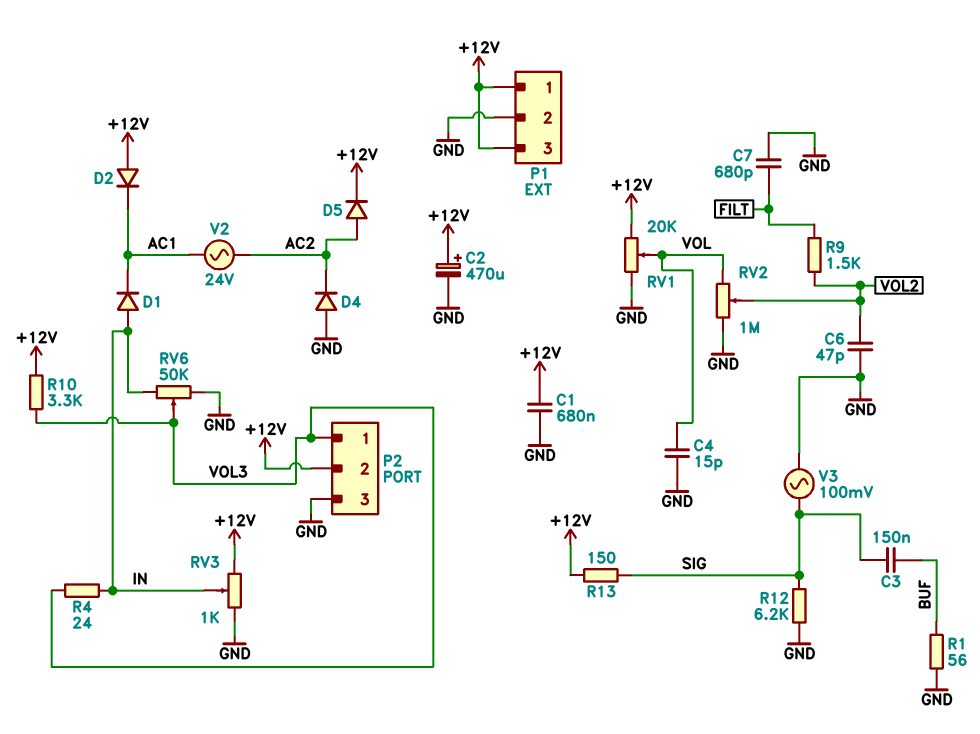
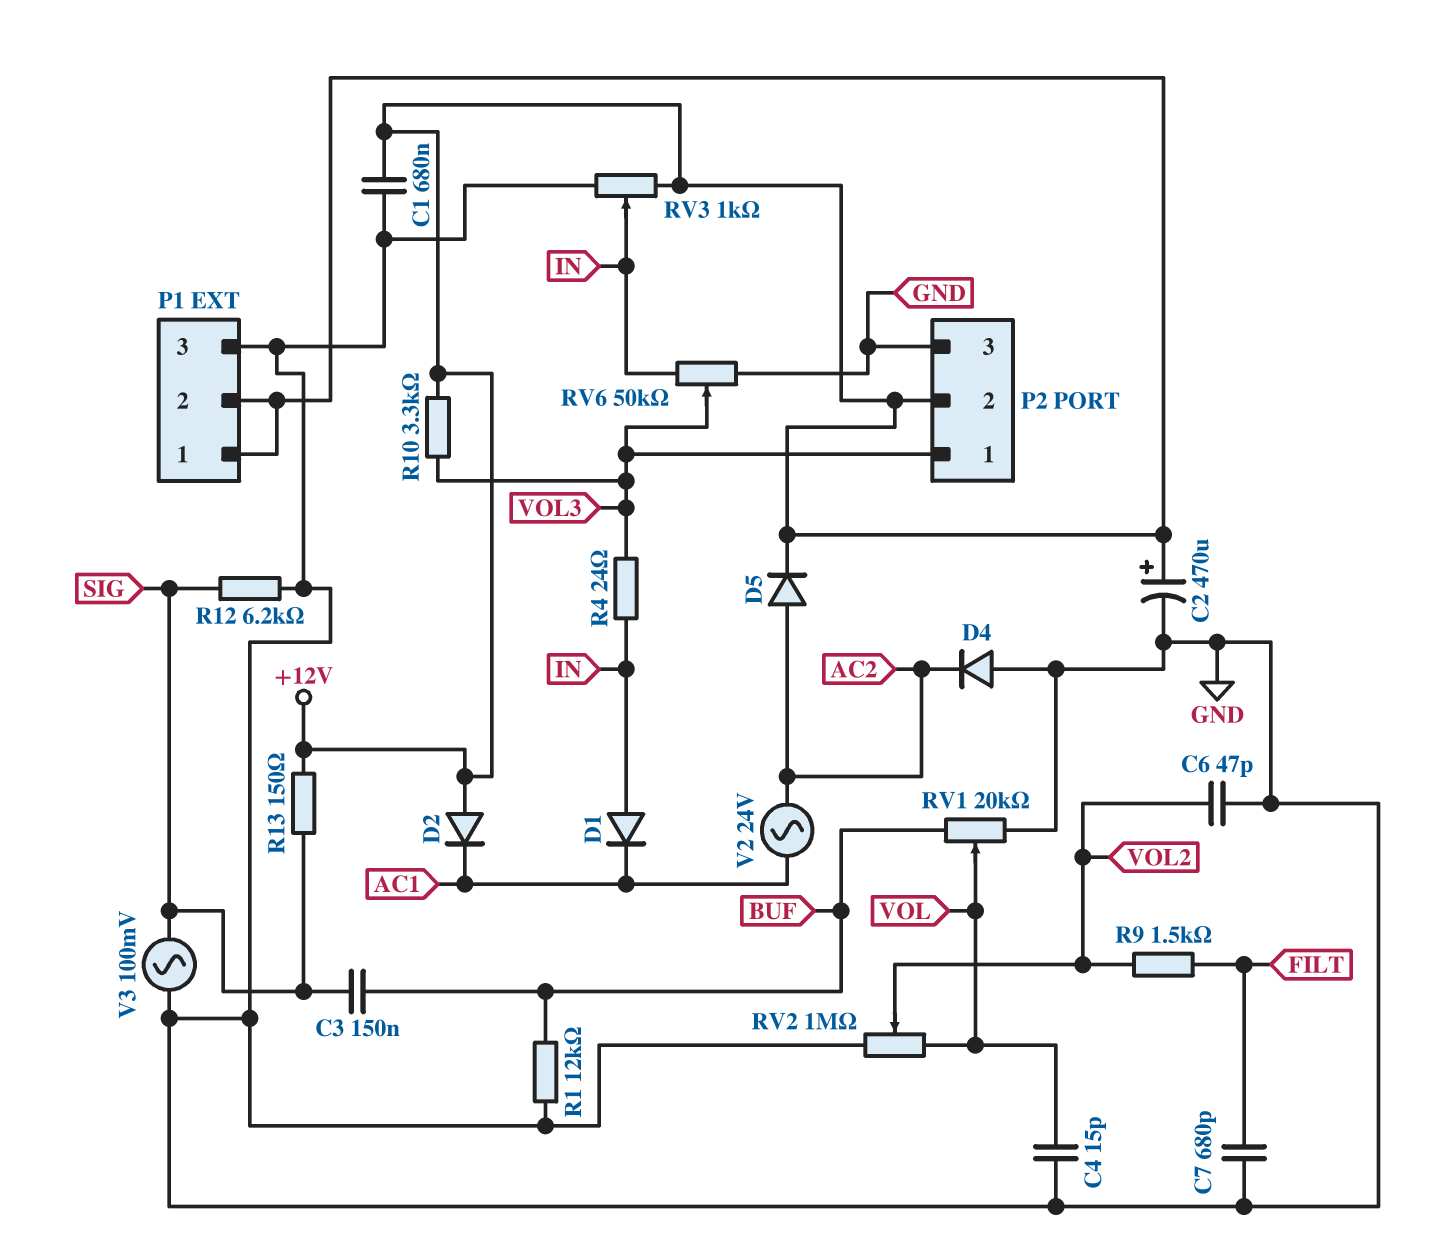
P1 pin 2: GND -> +12V
P1 pin 3: +12V -> GND
R1: 56 (BUF, GND) -> 12k (BUF, GND)
RV1: 20k (+12V, GND, wiper VOL) -> 20k (BUF, GND, wiper VOL)

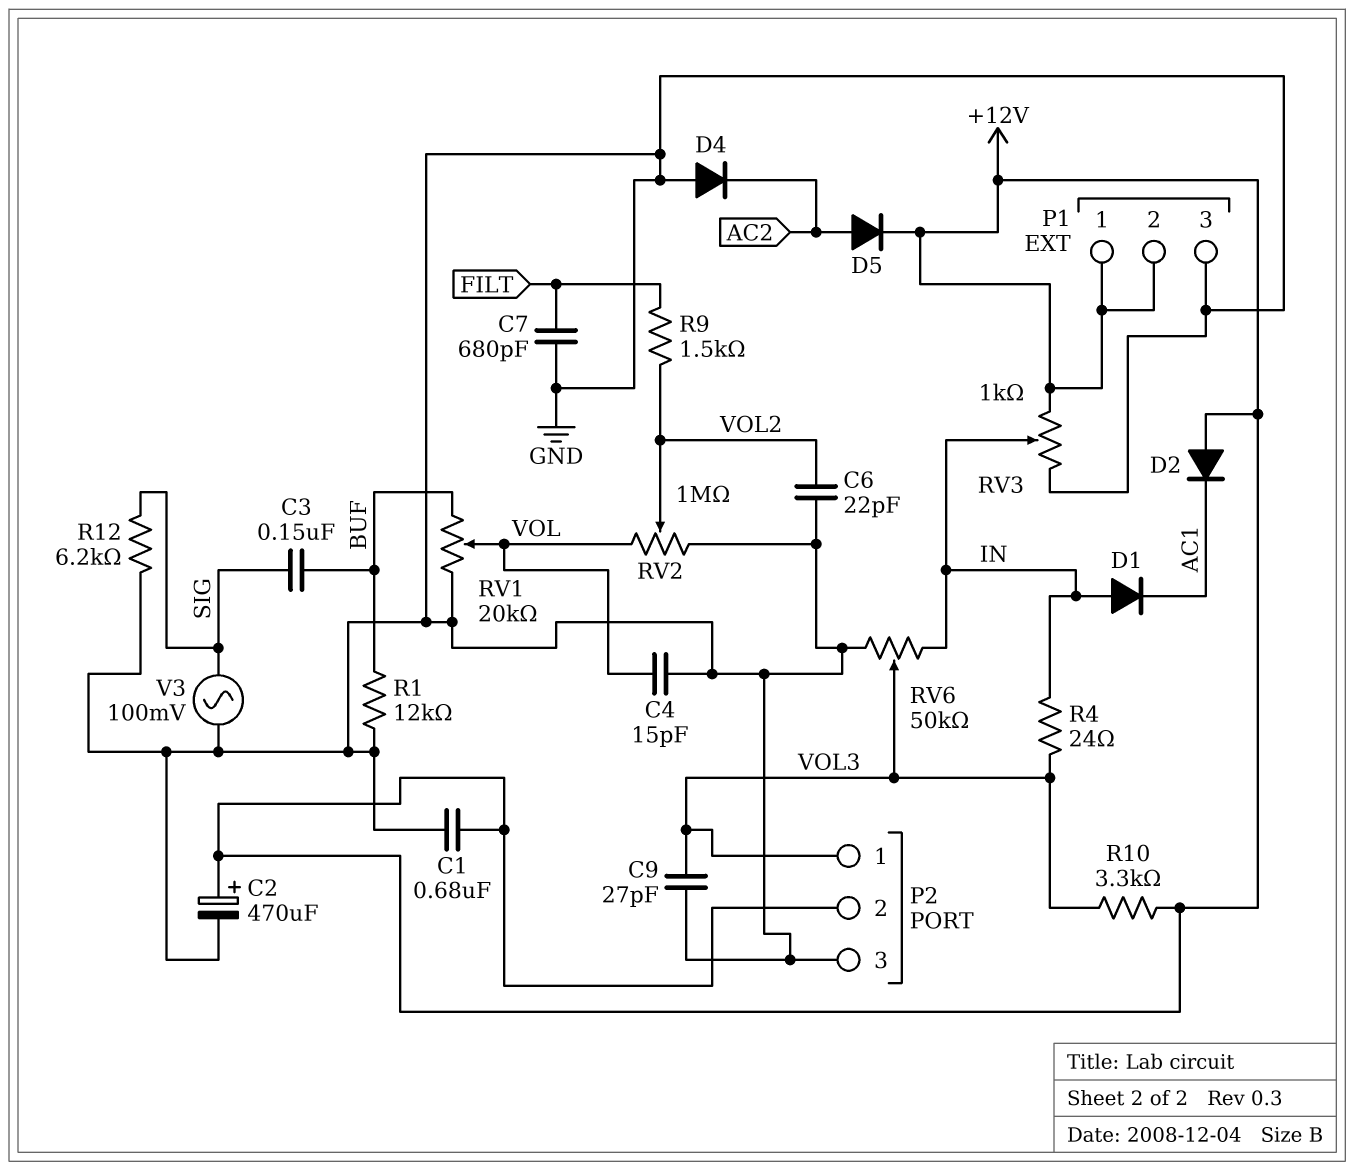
C6: 47pF (GND, VOL2) -> 22pF (GND, VOL2)
C9: none -> 27pF (GND, VOL3)
R13: 150 (+12V, SIG) -> none
V2: AC 24V (AC1, AC2) -> none

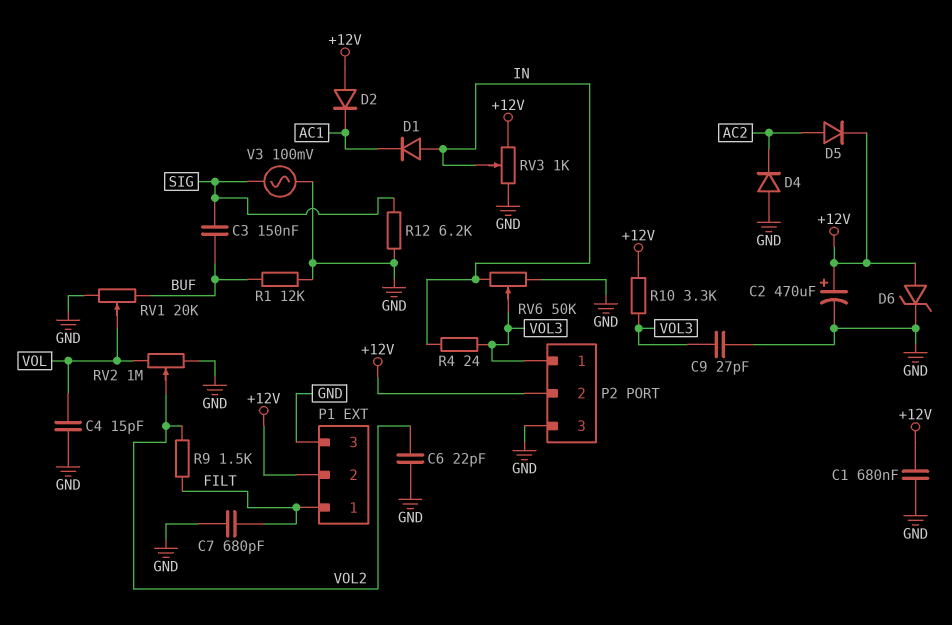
D6: none -> zener (A +12V, K GND)
P1 pin 1: +12V -> FILT

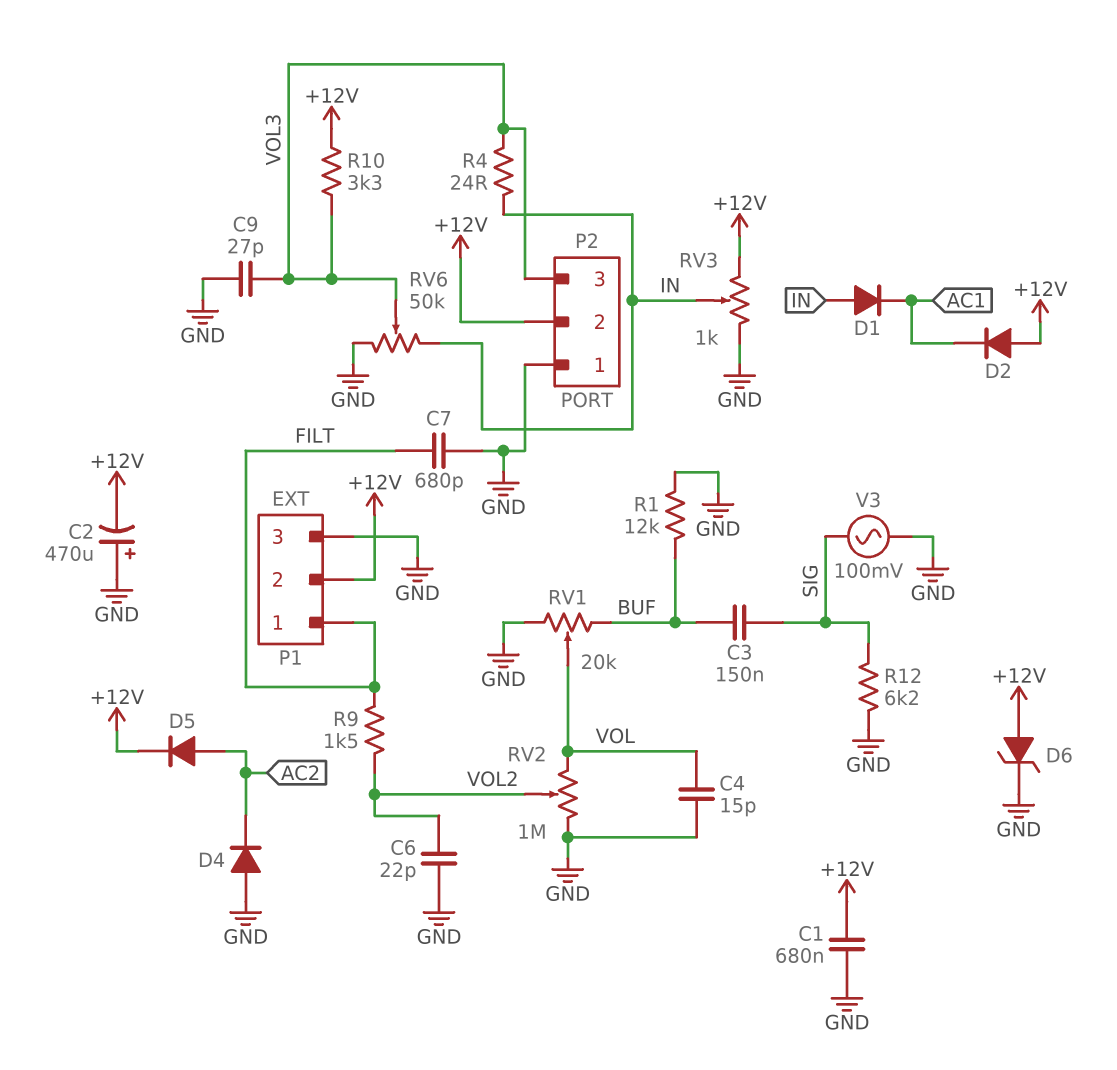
C2: 470uF (plus +12V, minus GND) -> 470uF (plus GND, minus +12V)
P2 pin 1: VOL3 -> GND
P2 pin 3: GND -> VOL3

